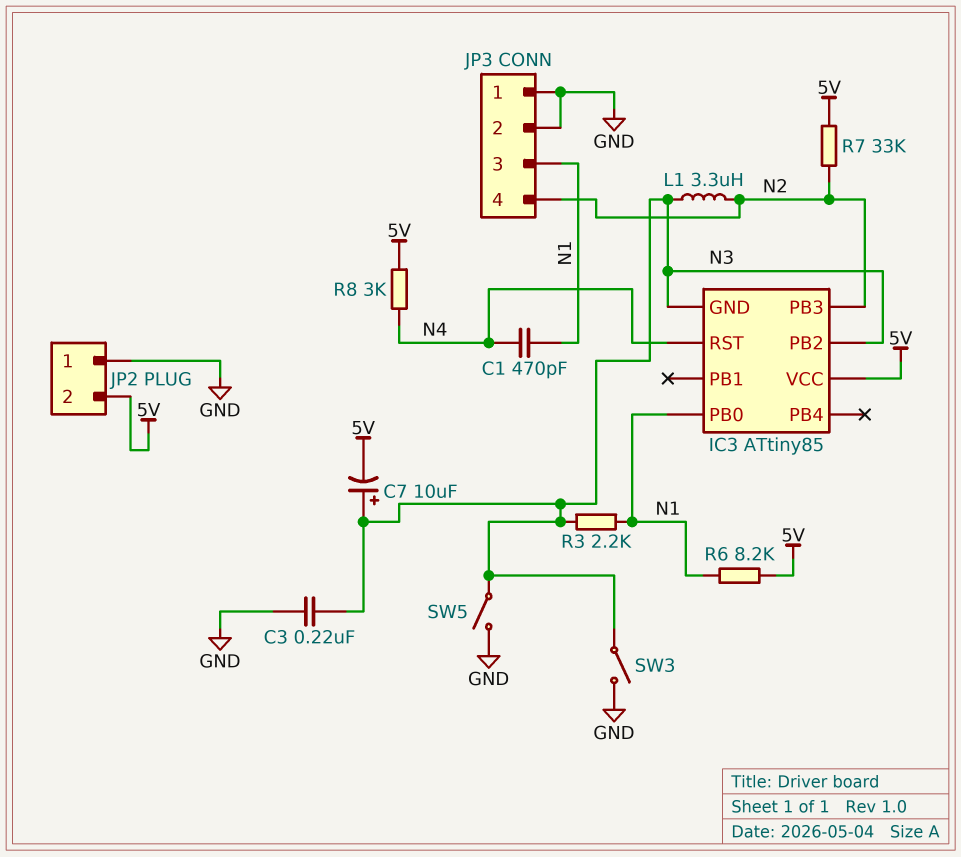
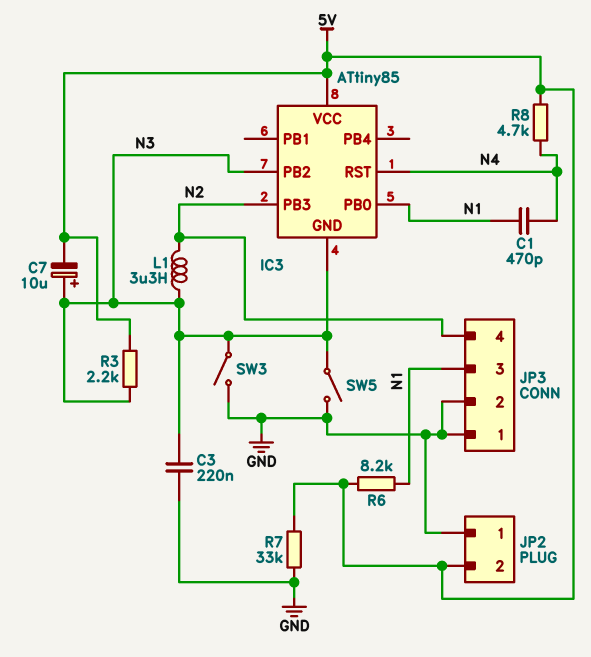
R3: 2.2k (N1, N3) -> 2.2k (5V, N3)
R7: 33k (5V, N2) -> 33k (5V, GND)
R8: 3k (5V, N4) -> 4.7k (5V, N4)

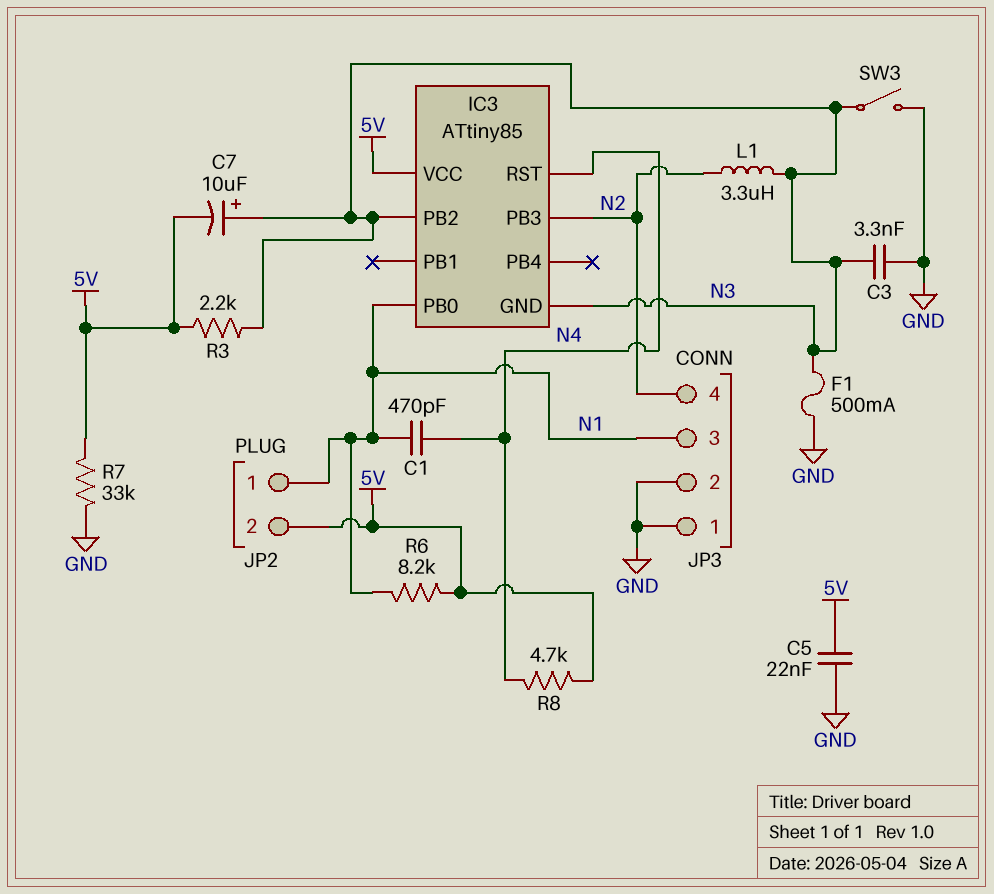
C3: 220nF (GND, N3) -> 3.3nF (GND, N3)
C5: none -> 22nF (5V, GND)
F1: none -> 500mA (GND, N3)
JP2 pin 1: GND -> N1
SW5: switch (GND, N3) -> none

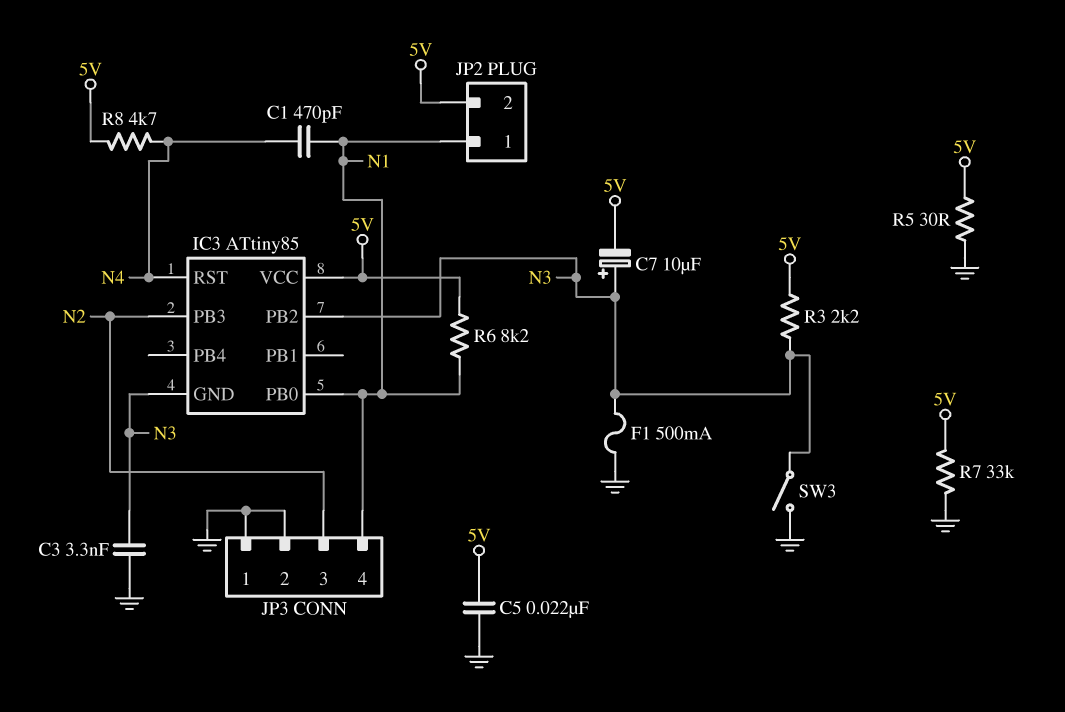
JP3 pin 3: N1 -> N2
JP3 pin 4: N2 -> N1
L1: 3.3uH (N2, N3) -> none
R5: none -> 30 (5V, GND)

